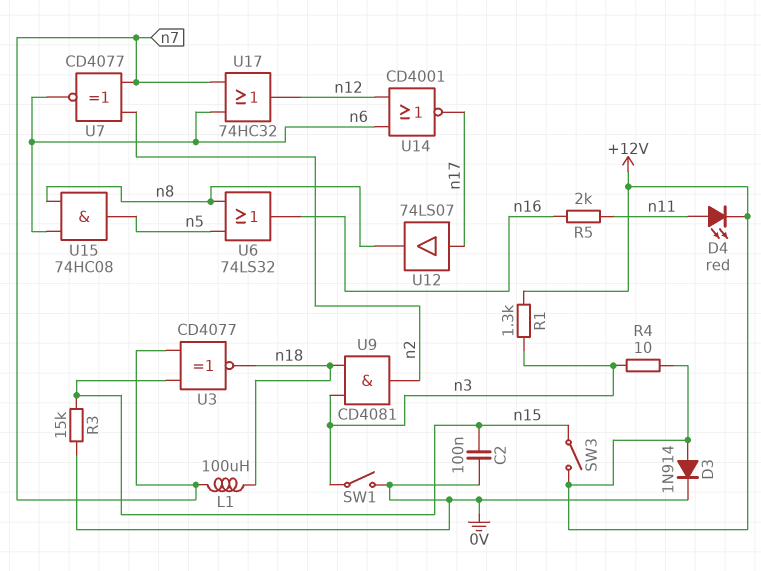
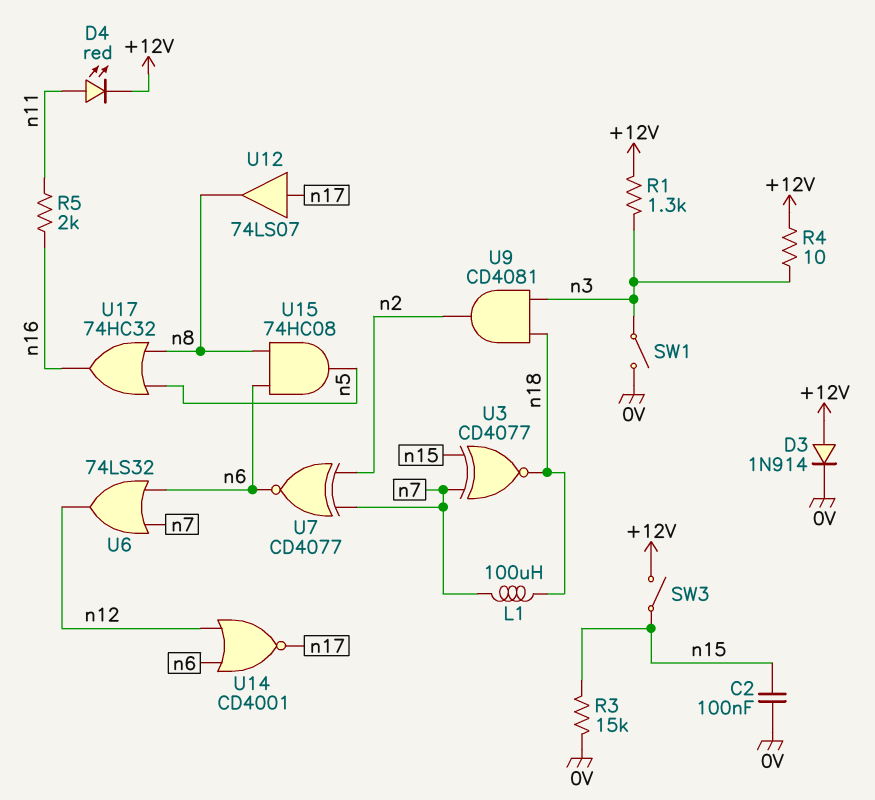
U6: OR 74LS32 (in n5, in n8, out n16) -> OR 74LS32 (in n6, in n7, out n12)
U17: OR 74HC32 (in n6, in n7, out n12) -> OR 74HC32 (in n5, in n8, out n16)

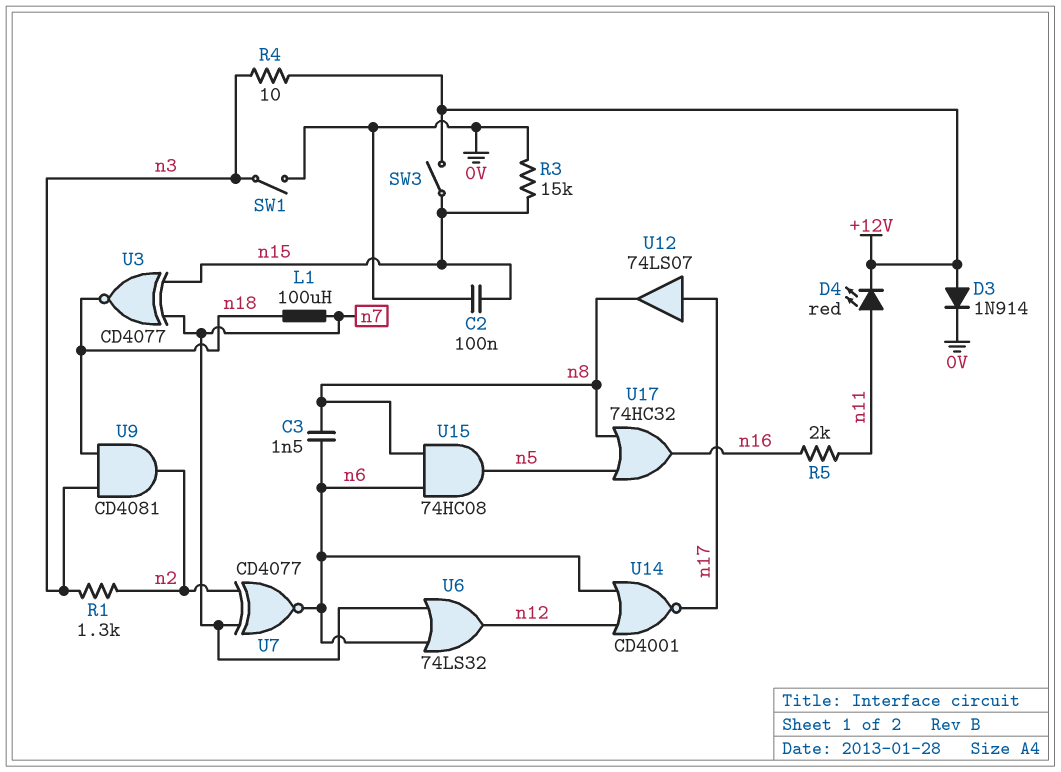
C3: none -> 1.5nF (n6, n8)
R1: 1.3k (+12V, n3) -> 1.3k (n2, n3)

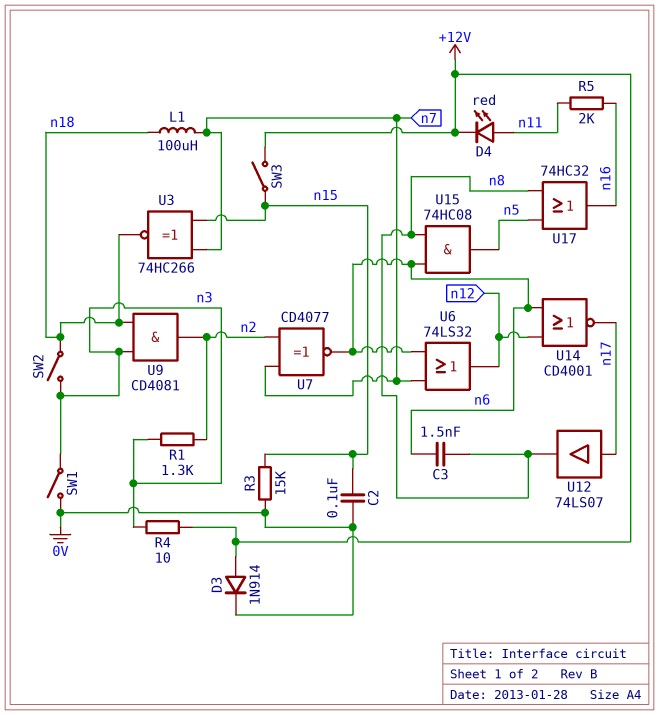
SW2: none -> switch (n3, n18)
U3: XNOR CD4077 (in n7, in n15, out n18) -> XNOR 74HC266 (in n7, in n15, out n18)

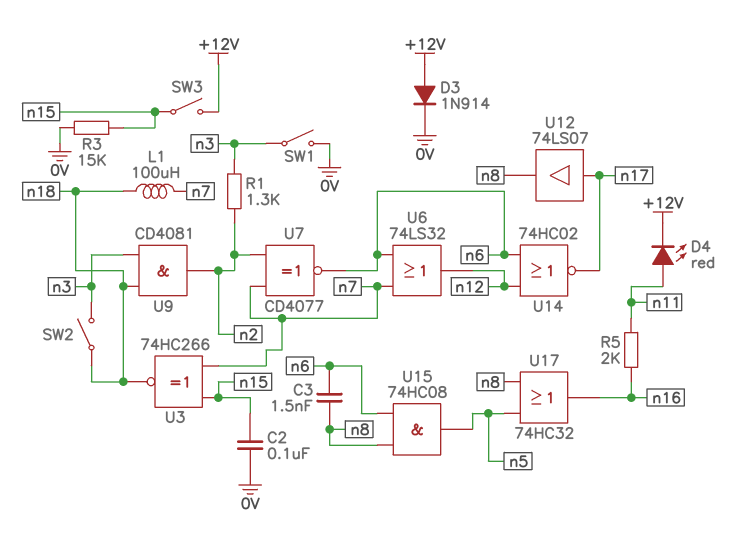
R4: 10 (+12V, n3) -> none
U14: NOR CD4001 (in n6, in n12, out n17) -> NOR 74HC02 (in n6, in n12, out n17)

